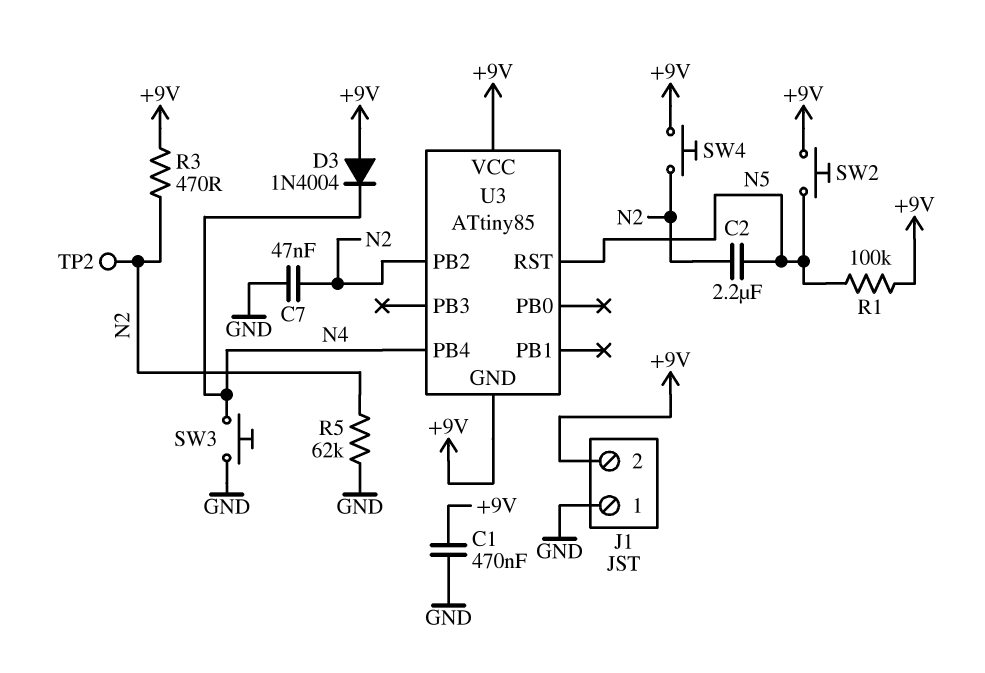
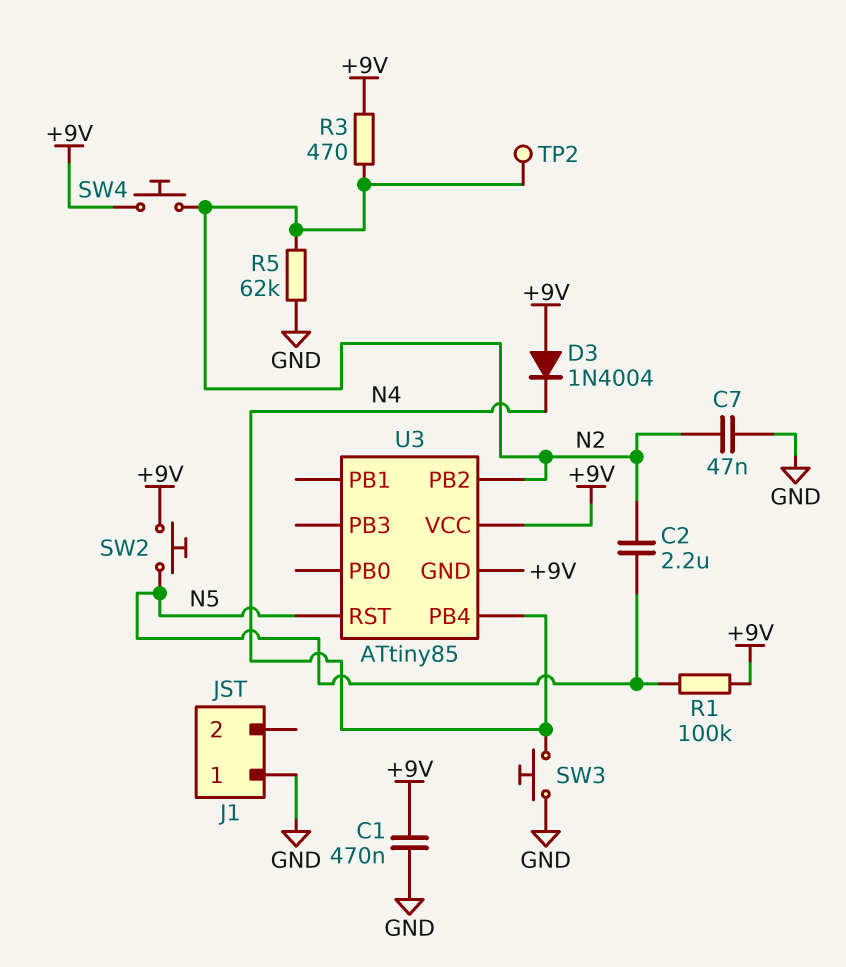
J1 pin 2: +9V -> none

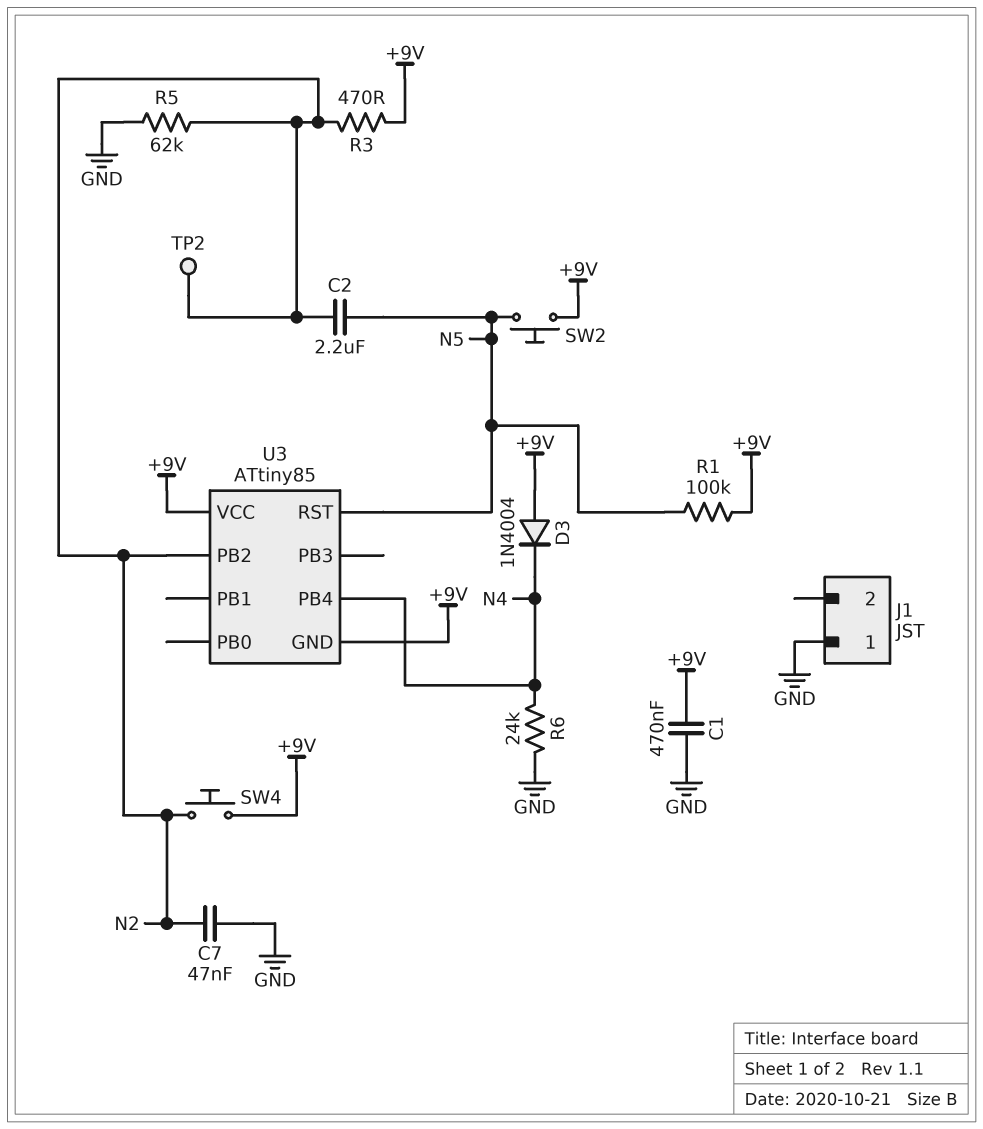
R6: none -> 24k (GND, N4)
SW3: button (GND, N4) -> none

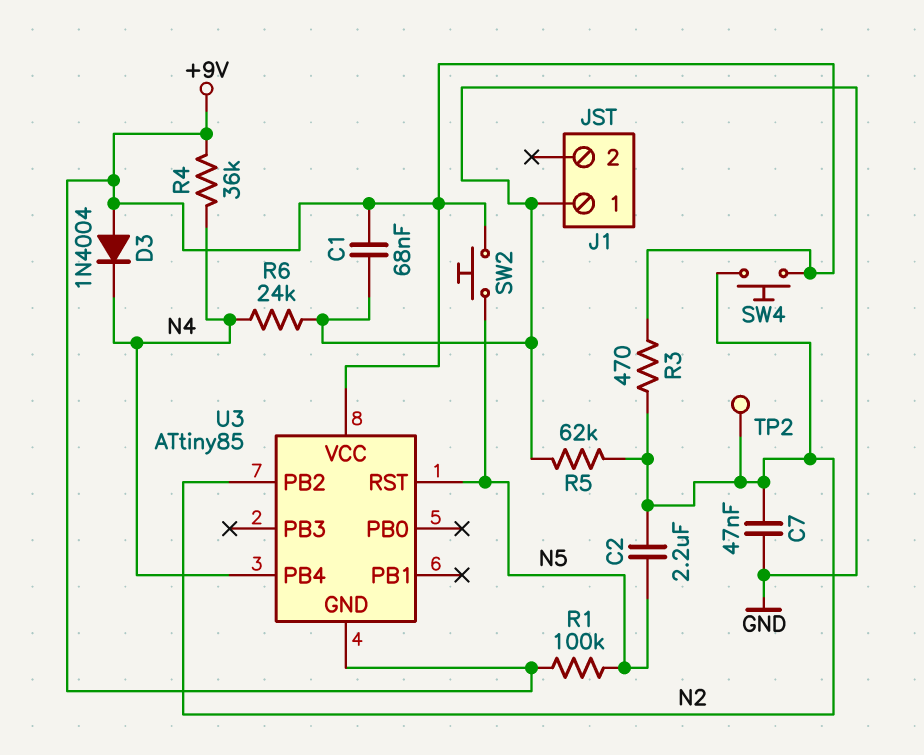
C1: 470nF (+9V, GND) -> 68nF (+9V, GND)
R4: none -> 36k (+9V, N4)

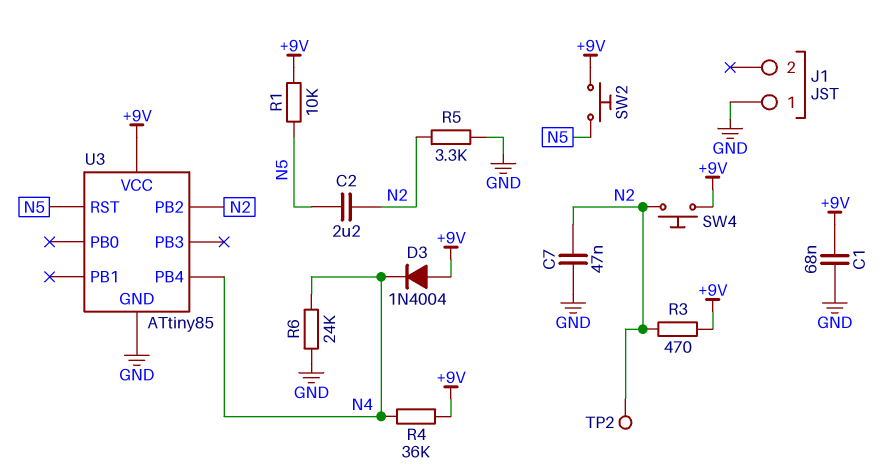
R1: 100k (+9V, N5) -> 10k (+9V, N5)
R5: 62k (GND, N2) -> 3.3k (GND, N2)
U3 pin GND: +9V -> GND

